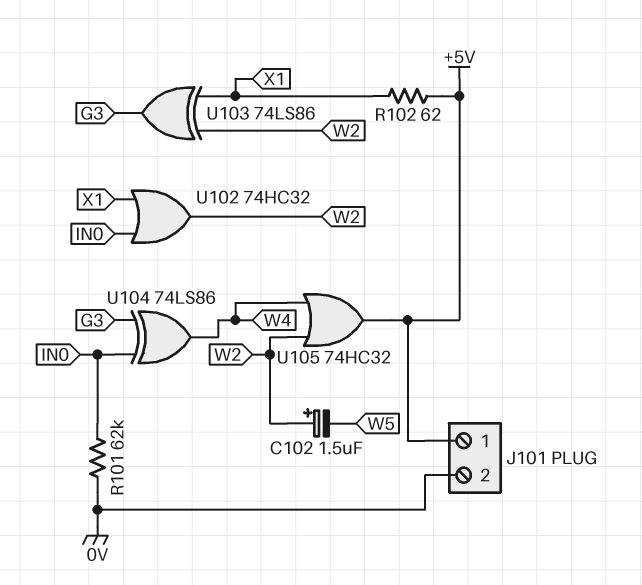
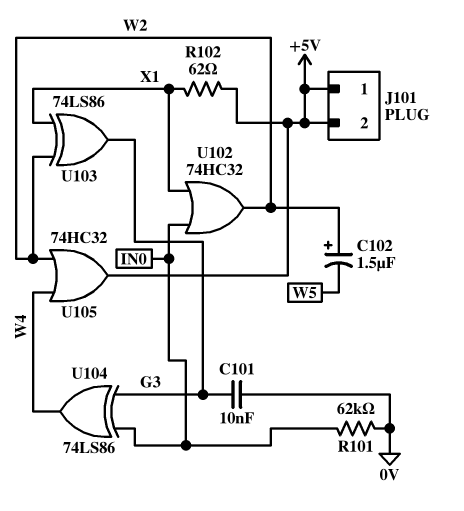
C101: none -> 10nF (0V, G3)
J101 pin 2: 0V -> +5V

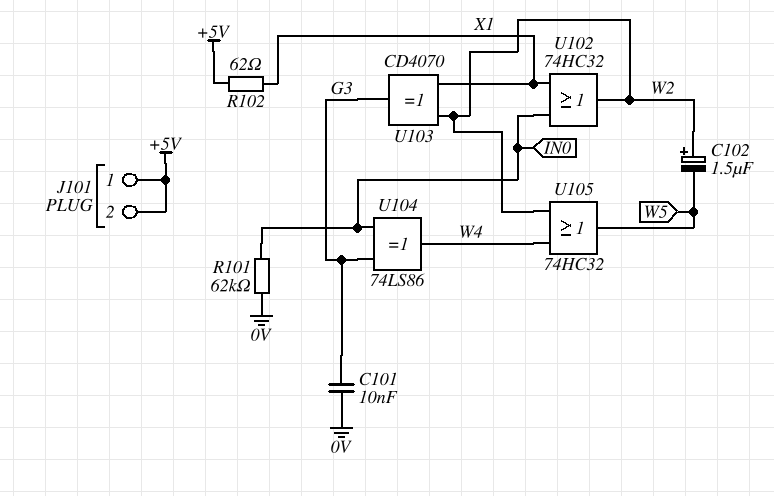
U103: XOR 74LS86 (in W2, in X1, out G3) -> XOR CD4070 (in W2, in X1, out G3)
U105: OR 74HC32 (in W2, in W4, out +5V) -> OR 74HC32 (in W2, in W4, out W5)

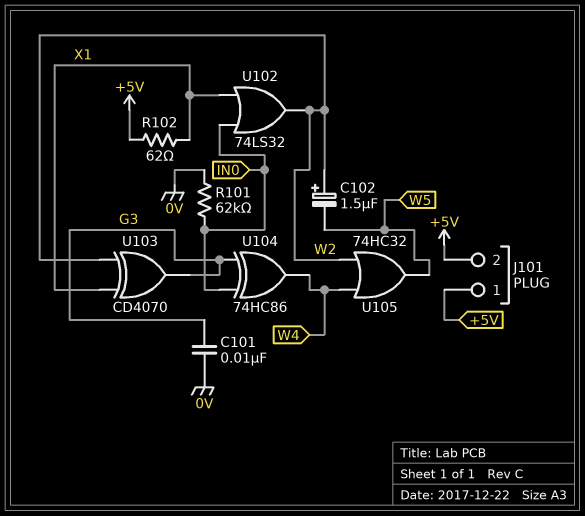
U102: OR 74HC32 (in IN0, in X1, out W2) -> OR 74LS32 (in IN0, in X1, out W2)
U104: XOR 74LS86 (in G3, in IN0, out W4) -> XOR 74HC86 (in G3, in IN0, out W4)

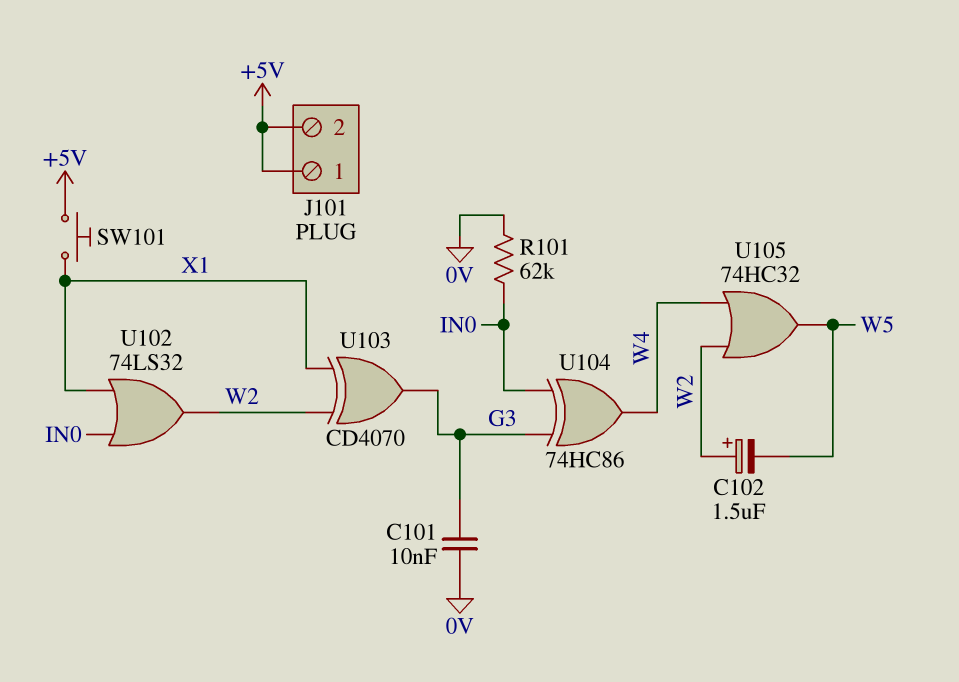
R102: 62 (+5V, X1) -> none
SW101: none -> button (+5V, X1)

